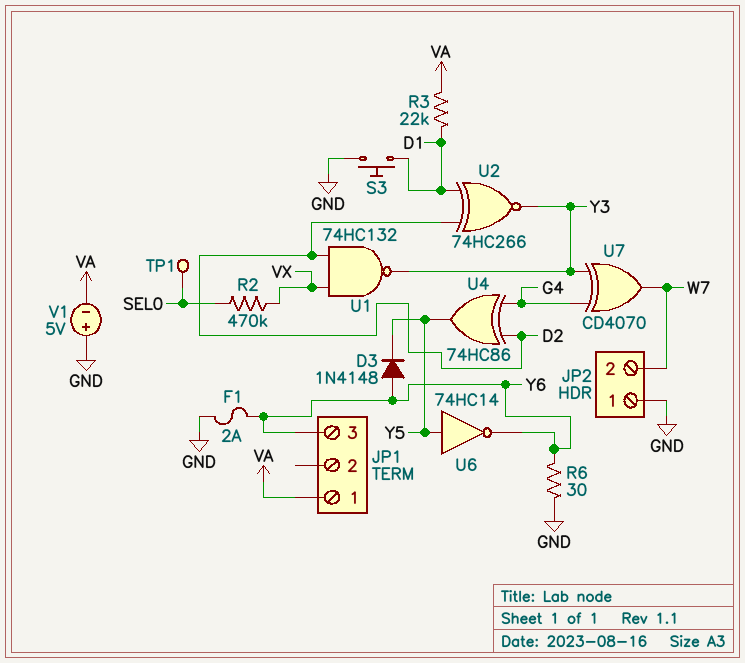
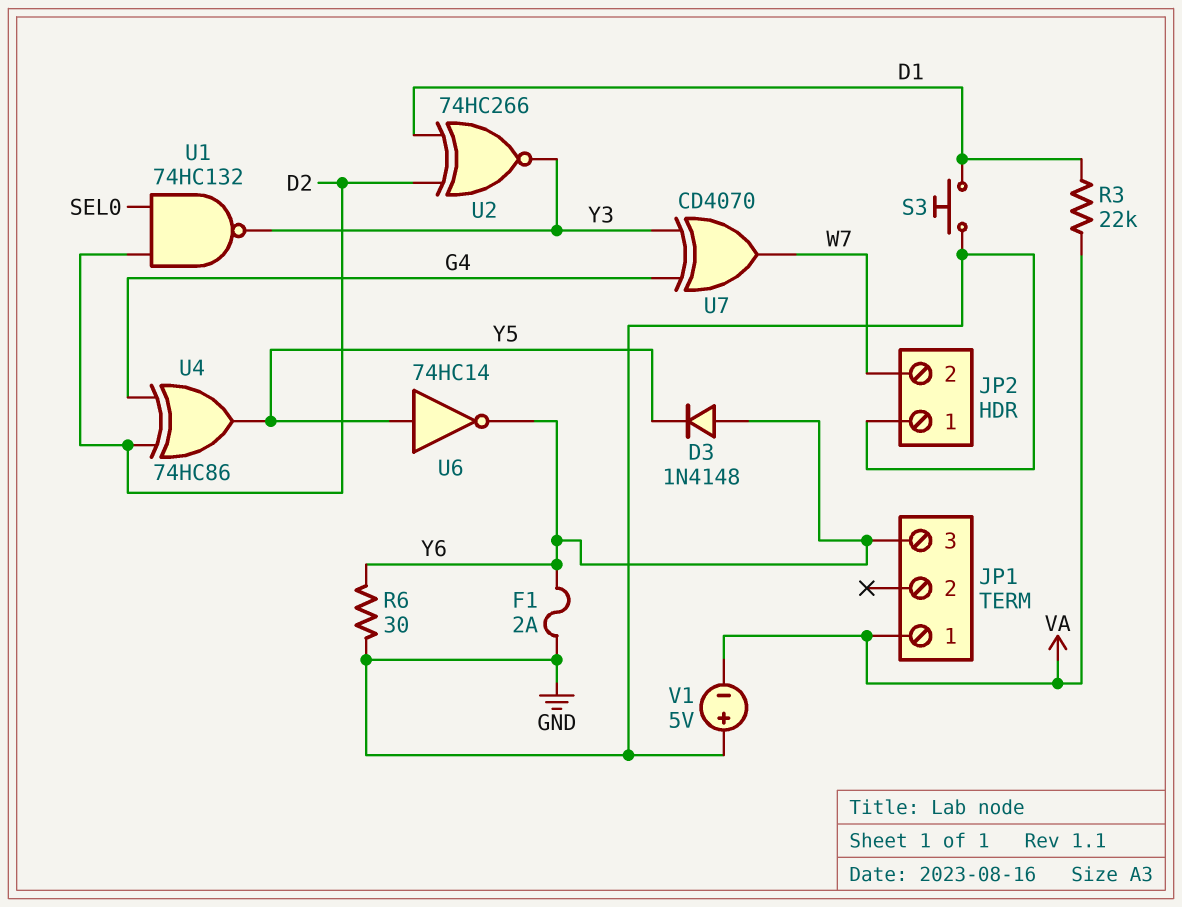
R2: 470k (SEL0, VX) -> none
TP1: test point (SEL0) -> none
U1: NAND 74HC132 (in D2, in VX, out Y3) -> NAND 74HC132 (in D2, in SEL0, out Y3)

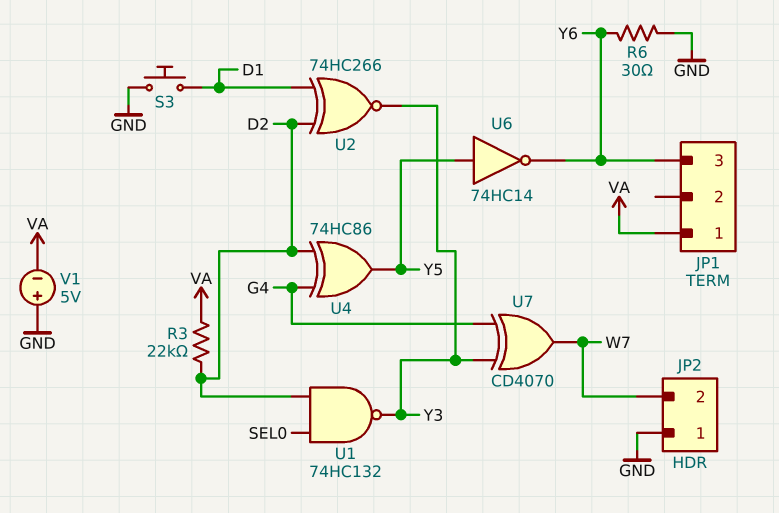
D3: diode 1N4148 (A Y6, K Y5) -> none
F1: 2A (GND, Y6) -> none
R3: 22k (D1, VA) -> 22k (D2, VA)

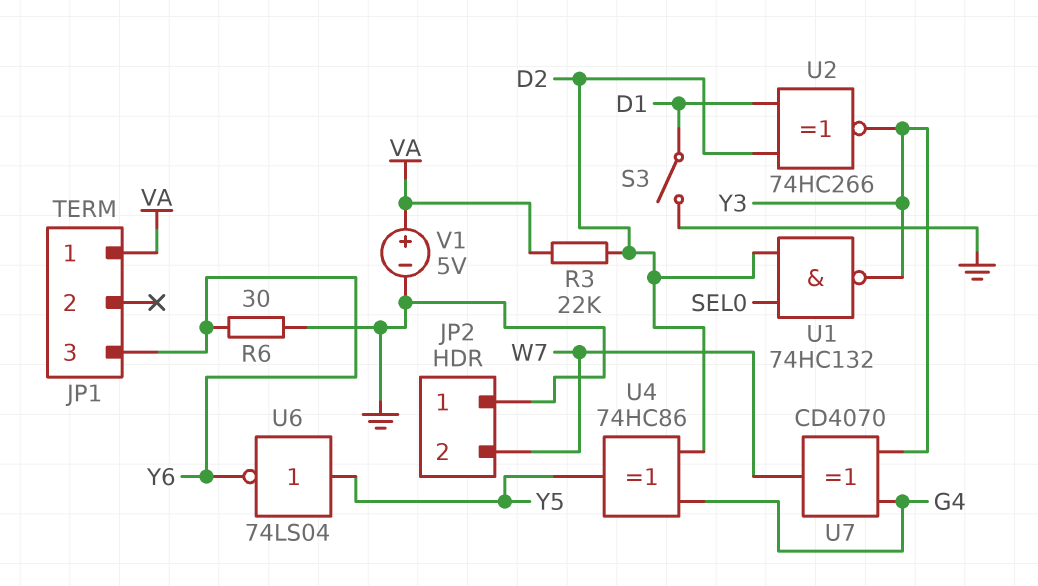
S3: button (D1, GND) -> switch (D1, GND)
U6: NOT 74HC14 (in Y5, out Y6) -> NOT 74LS04 (in Y5, out Y6)
V1: 5V (plus GND, minus VA) -> 5V (plus VA, minus GND)

